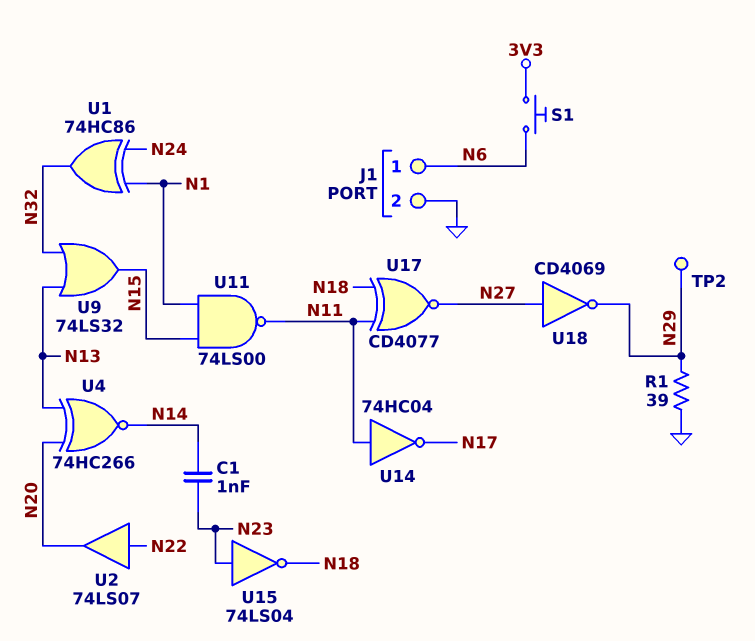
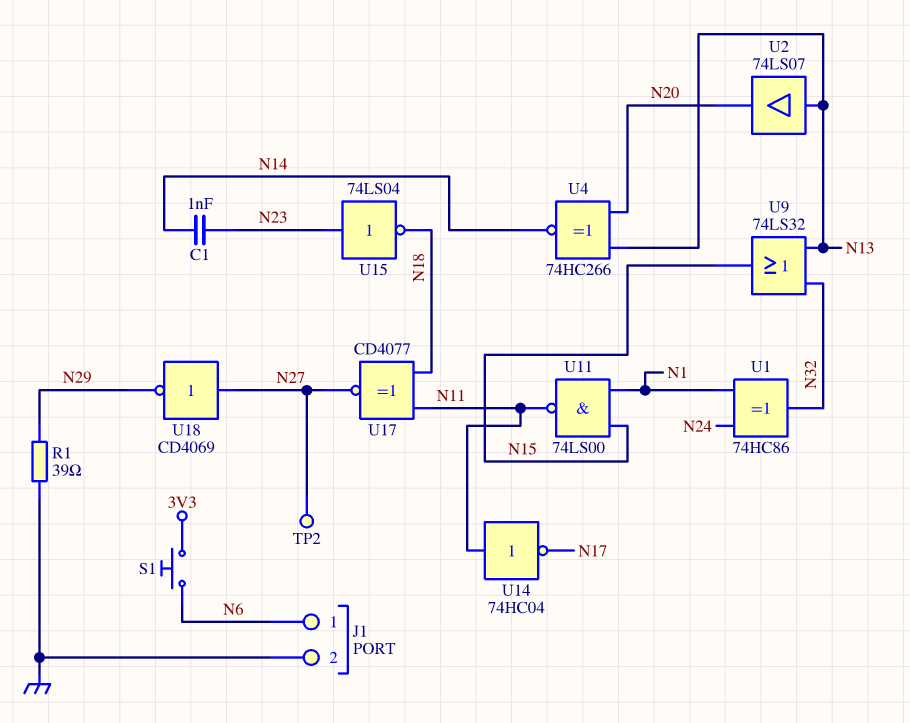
TP2: test point (N29) -> test point (N27)
U2: buffer 74LS07 (in N22, out N20) -> buffer 74LS07 (in N13, out N20)

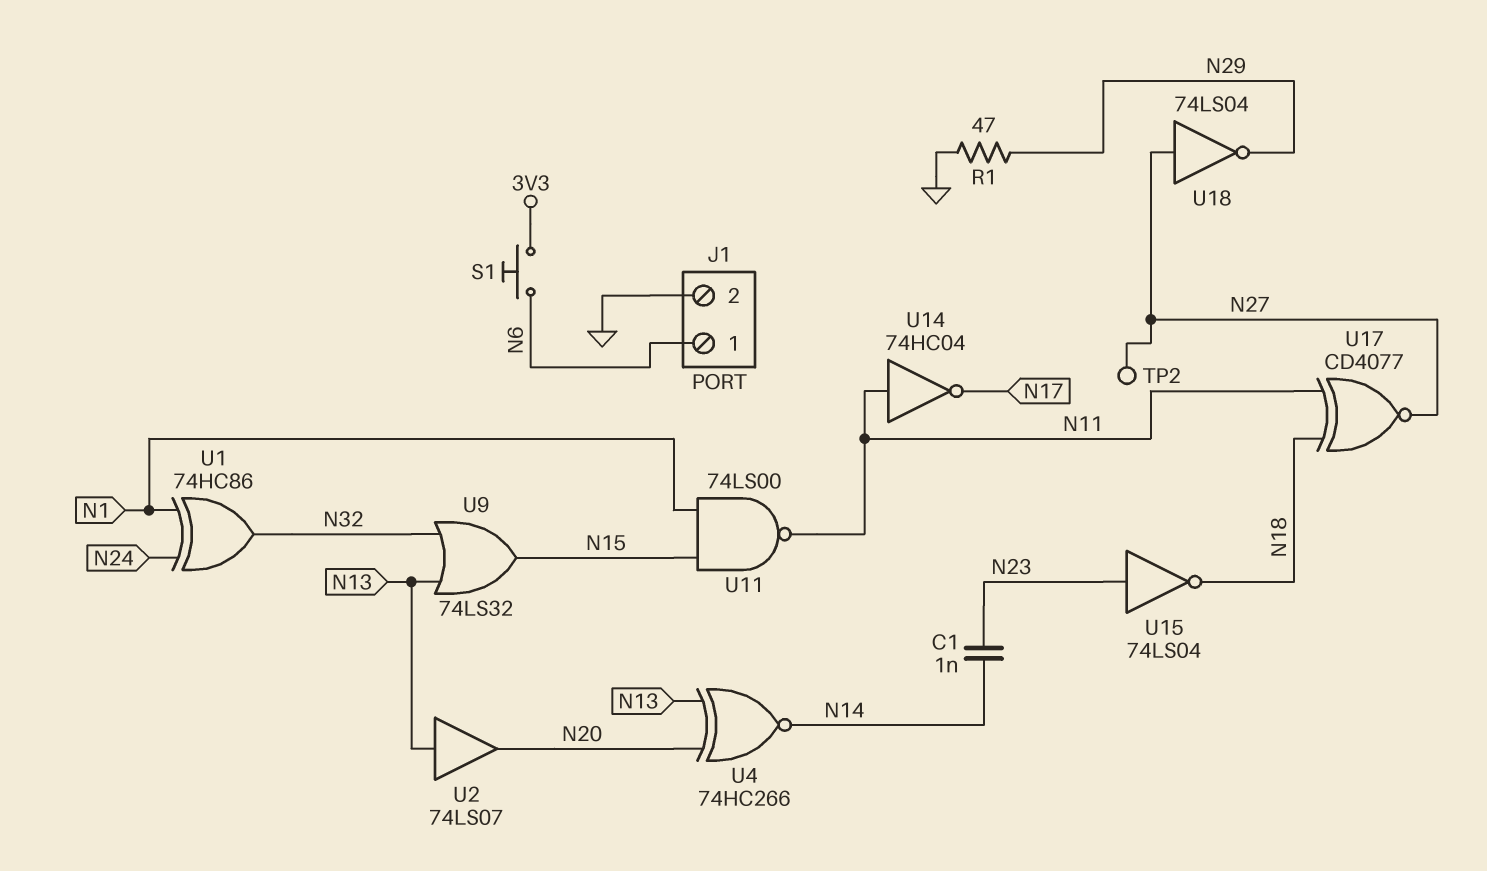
R1: 39 (GND, N29) -> 47 (GND, N29)
U18: NOT CD4069 (in N27, out N29) -> NOT 74LS04 (in N27, out N29)

